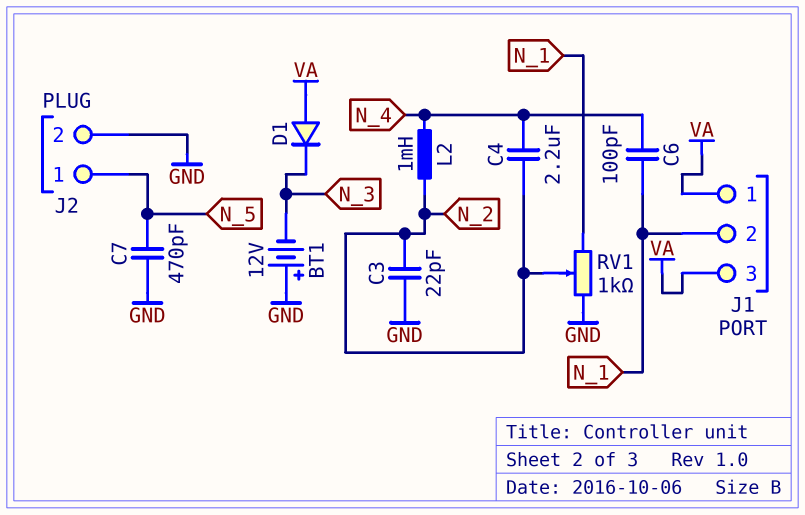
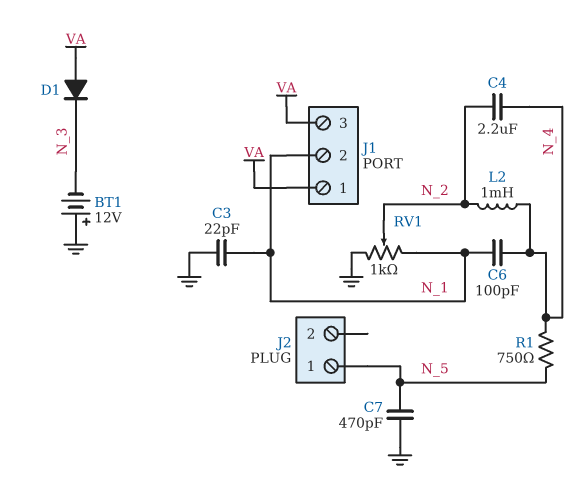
C3: 22pF (GND, N_2) -> 22pF (GND, N_1)
J2 pin 2: GND -> none
R1: none -> 750 (N_4, N_5)

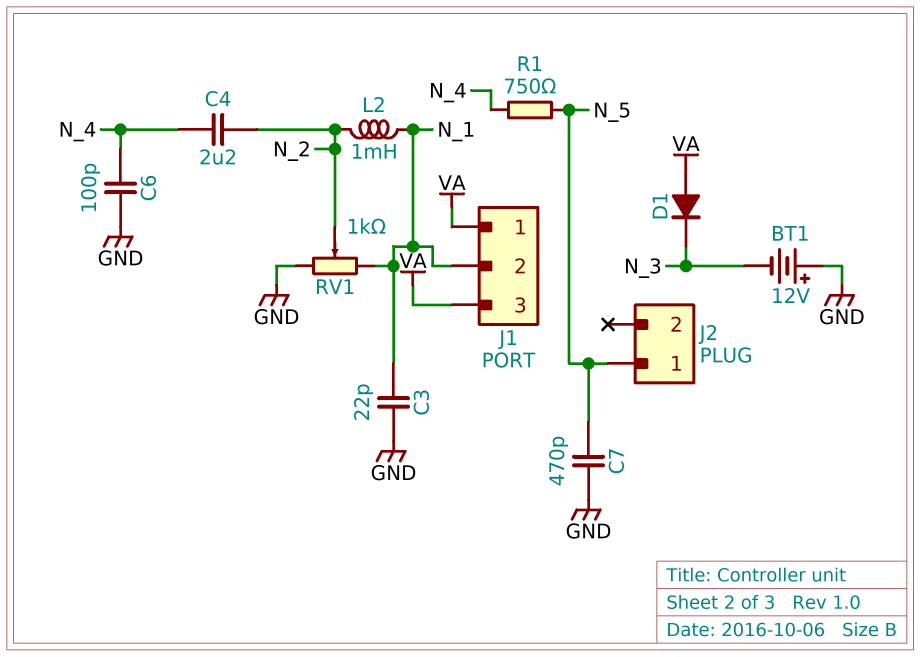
C6: 100pF (N_1, N_4) -> 100pF (GND, N_4)
L2: 1mH (N_2, N_4) -> 1mH (N_1, N_2)

